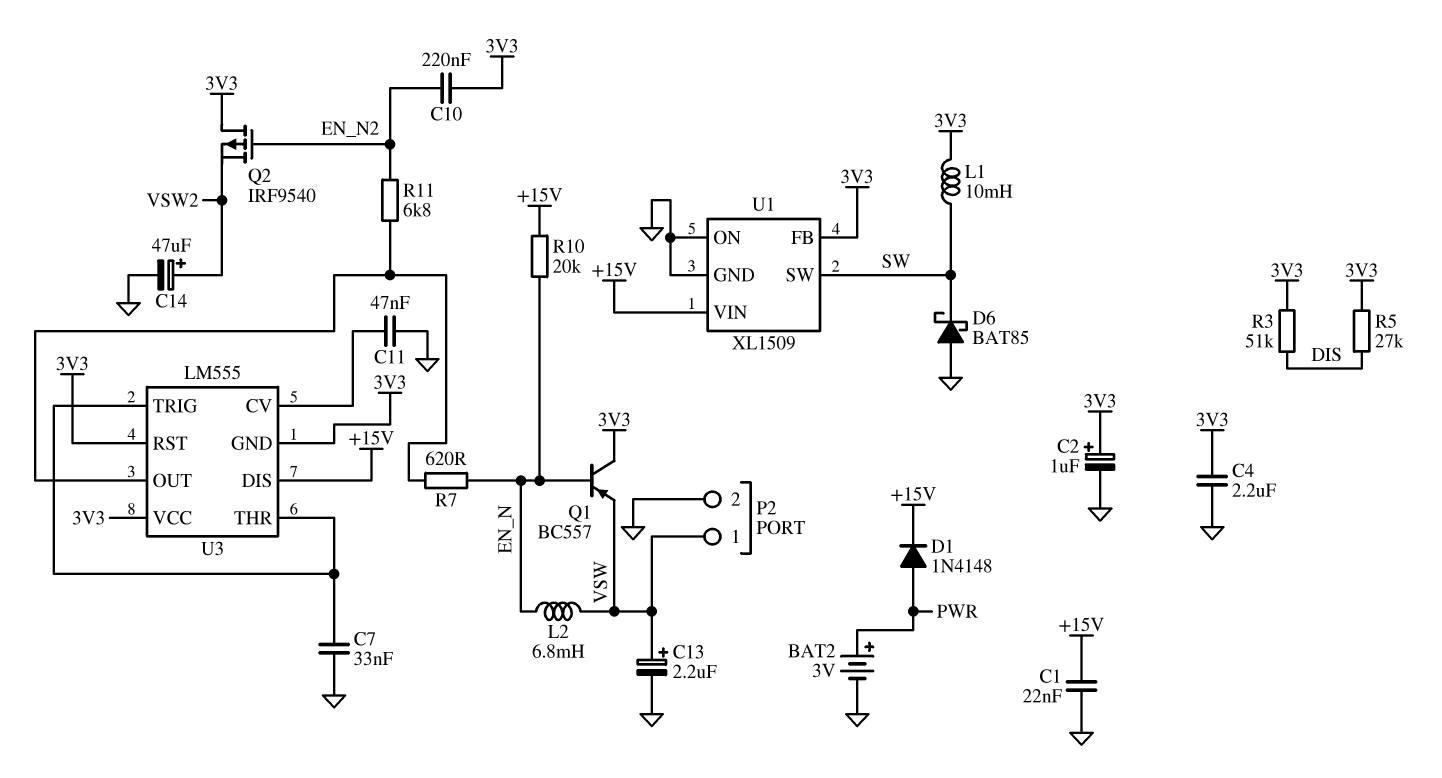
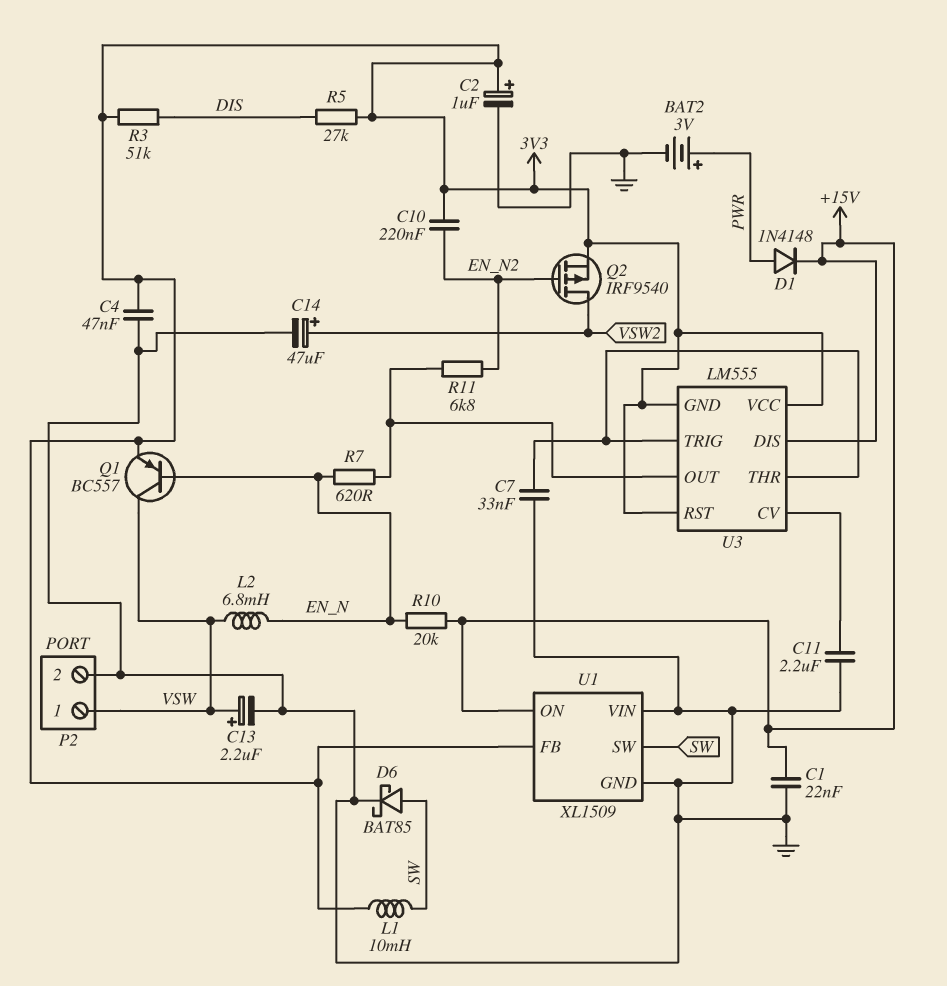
C4: 2.2uF (3V3, GND) -> 47nF (3V3, GND)
C11: 47nF (GND, U3/CV) -> 2.2uF (GND, U3/CV)
D6: schottky BAT85 (A GND, K SW) -> schottky BAT85 (A SW, K GND)
Q1: PNP BC557 (B EN_N, C 3V3, E VSW) -> PNP BC557 (B EN_N, C VSW, E 3V3)
Q2: PMOS IRF9540 (G EN_N2, D 3V3, S VSW2) -> PMOS IRF9540 (G EN_N2, D VSW2, S 3V3)
U1 pin ON: GND -> +15V
U1 pin VIN: +15V -> GND

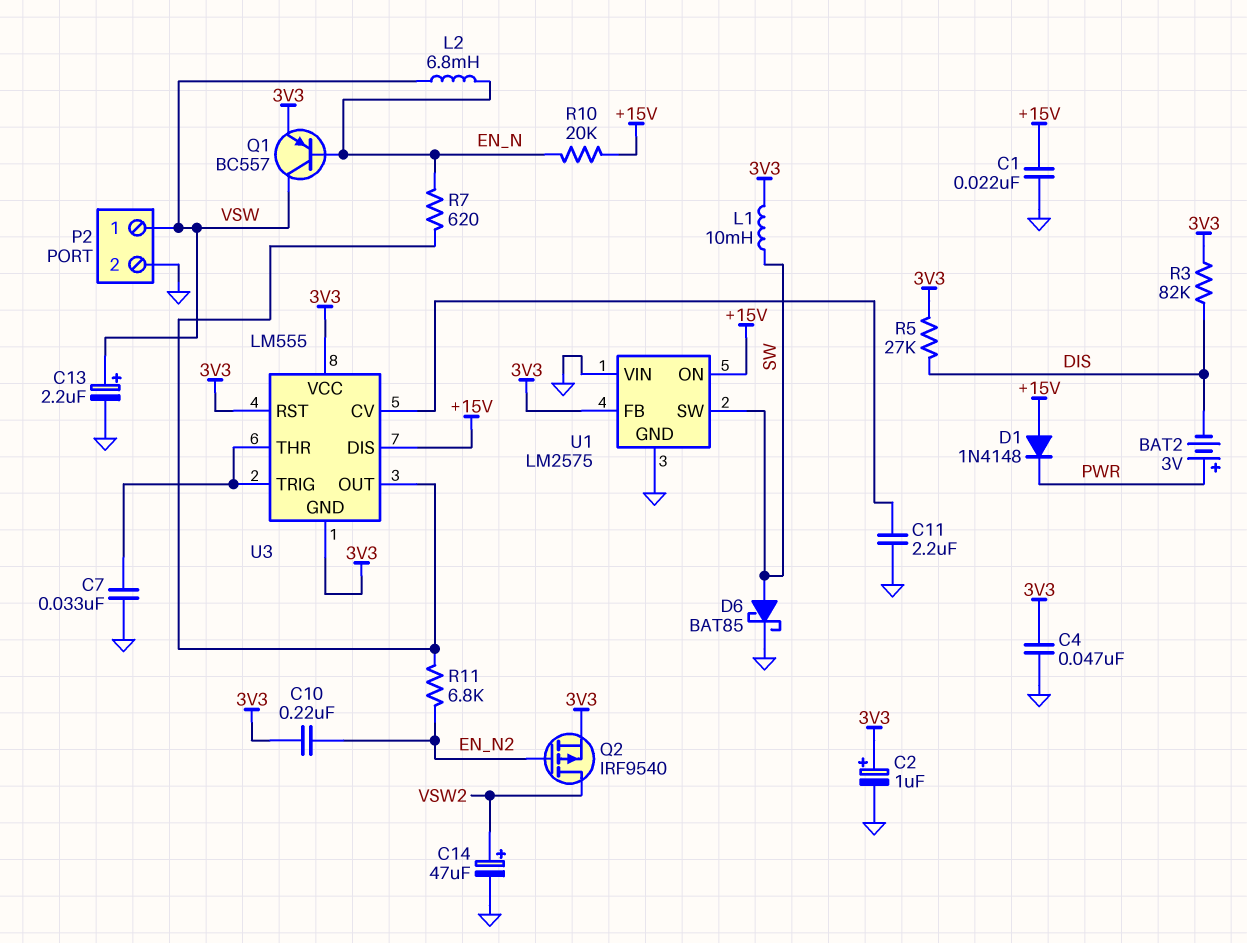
BAT2: 3V (plus PWR, minus GND) -> 3V (plus PWR, minus DIS)
D1: diode 1N4148 (A PWR, K +15V) -> diode 1N4148 (A +15V, K PWR)
R3: 51k (3V3, DIS) -> 82k (3V3, DIS)
U1: XL1509 -> LM2575

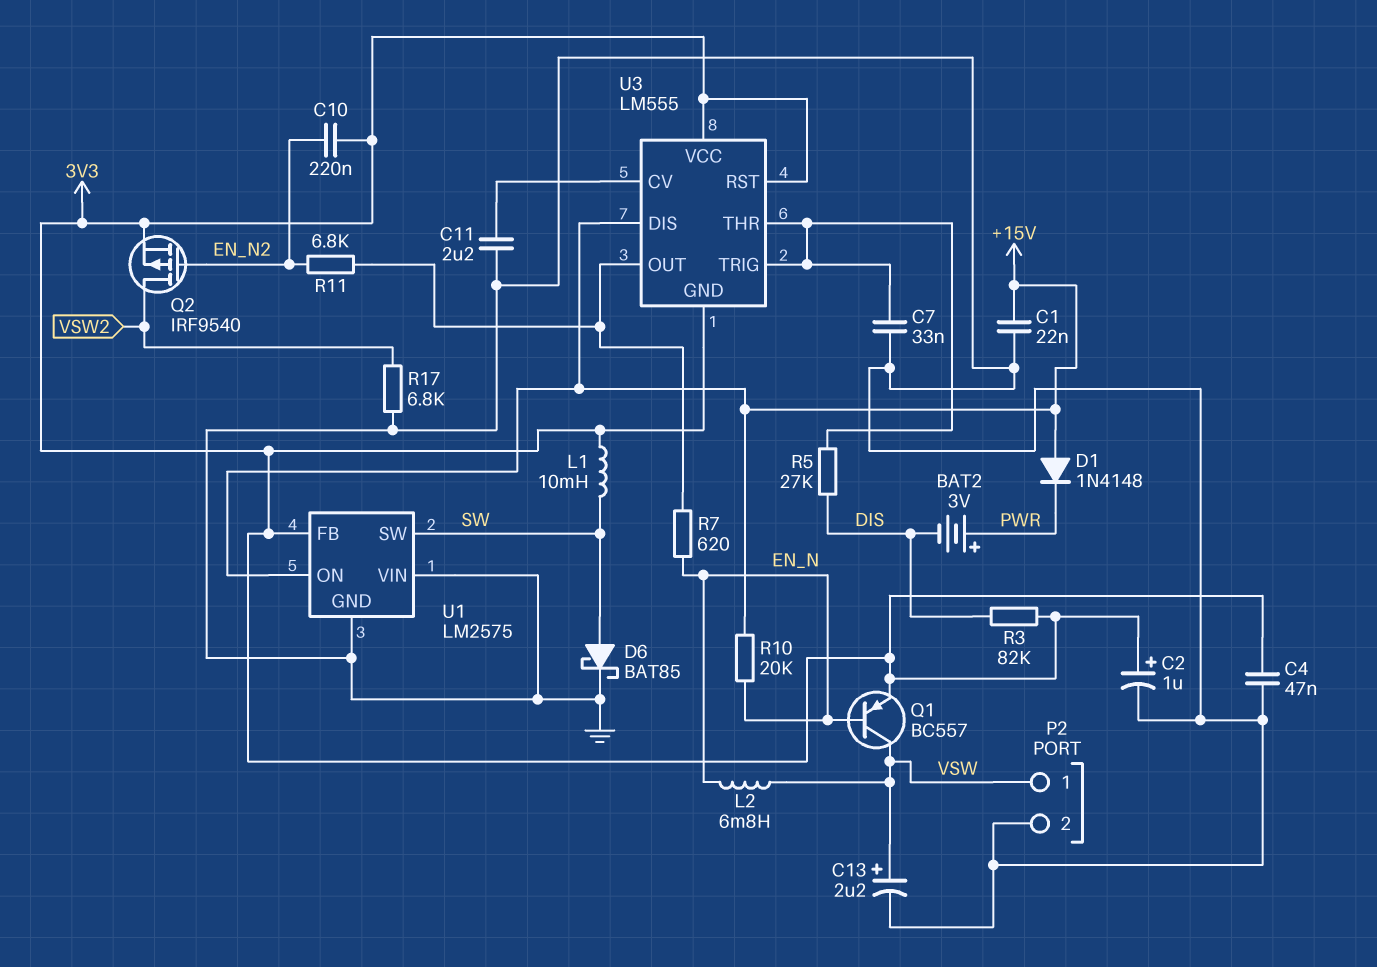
C14: 47uF (plus VSW2, minus GND) -> none
R5: 27k (3V3, DIS) -> 27k (DIS, U3/THR)
R17: none -> 6.8k (GND, VSW2)

